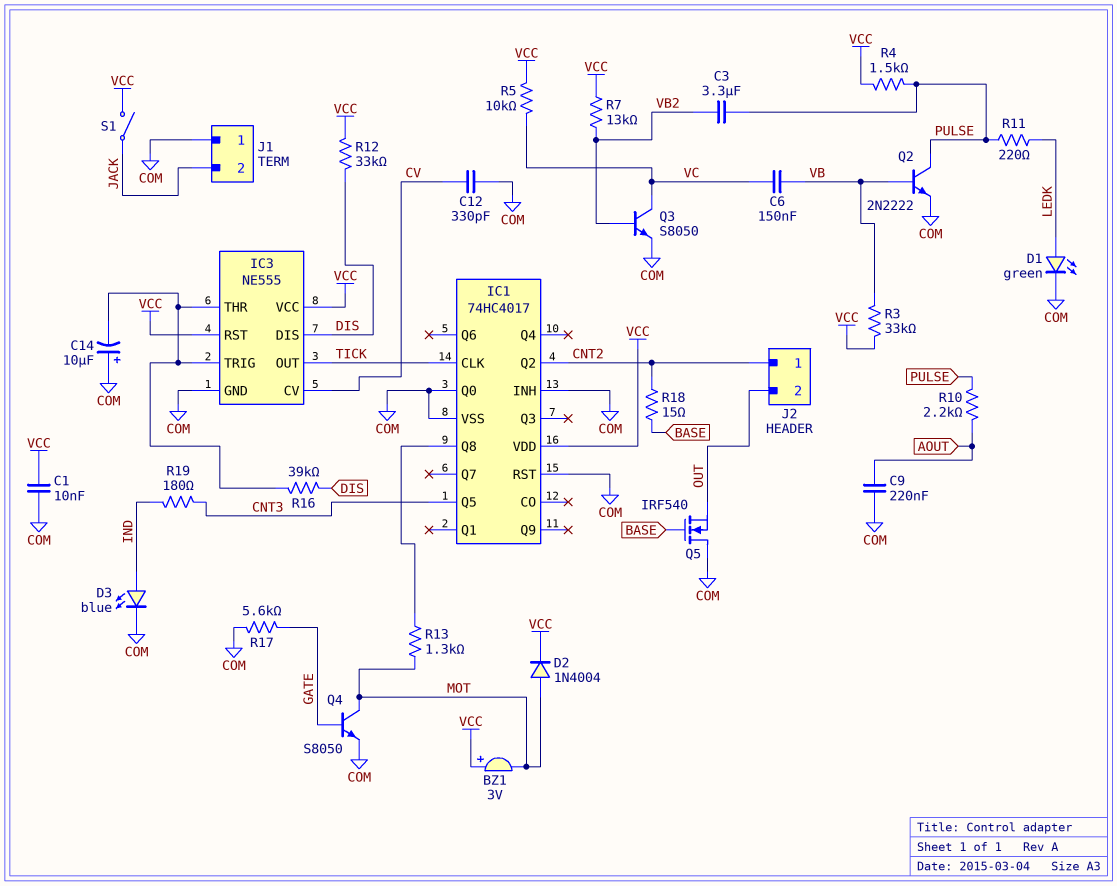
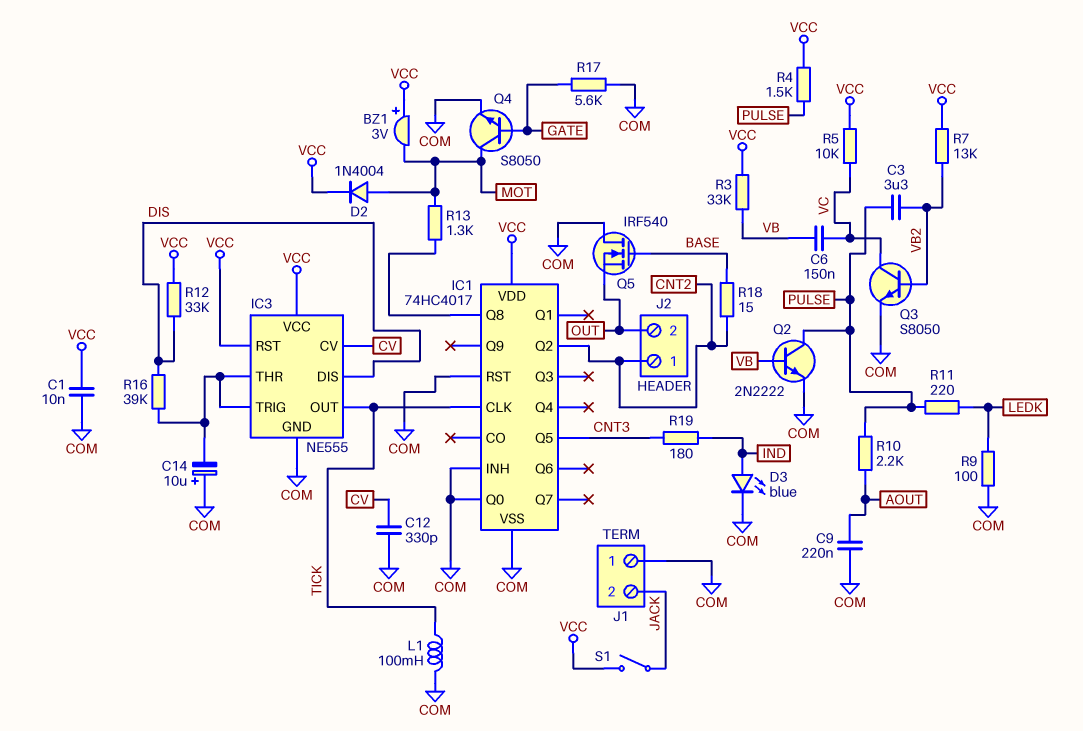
D1: LED green (A LEDK, K COM) -> none
L1: none -> 100mH (COM, TICK)
R9: none -> 100 (COM, LEDK)

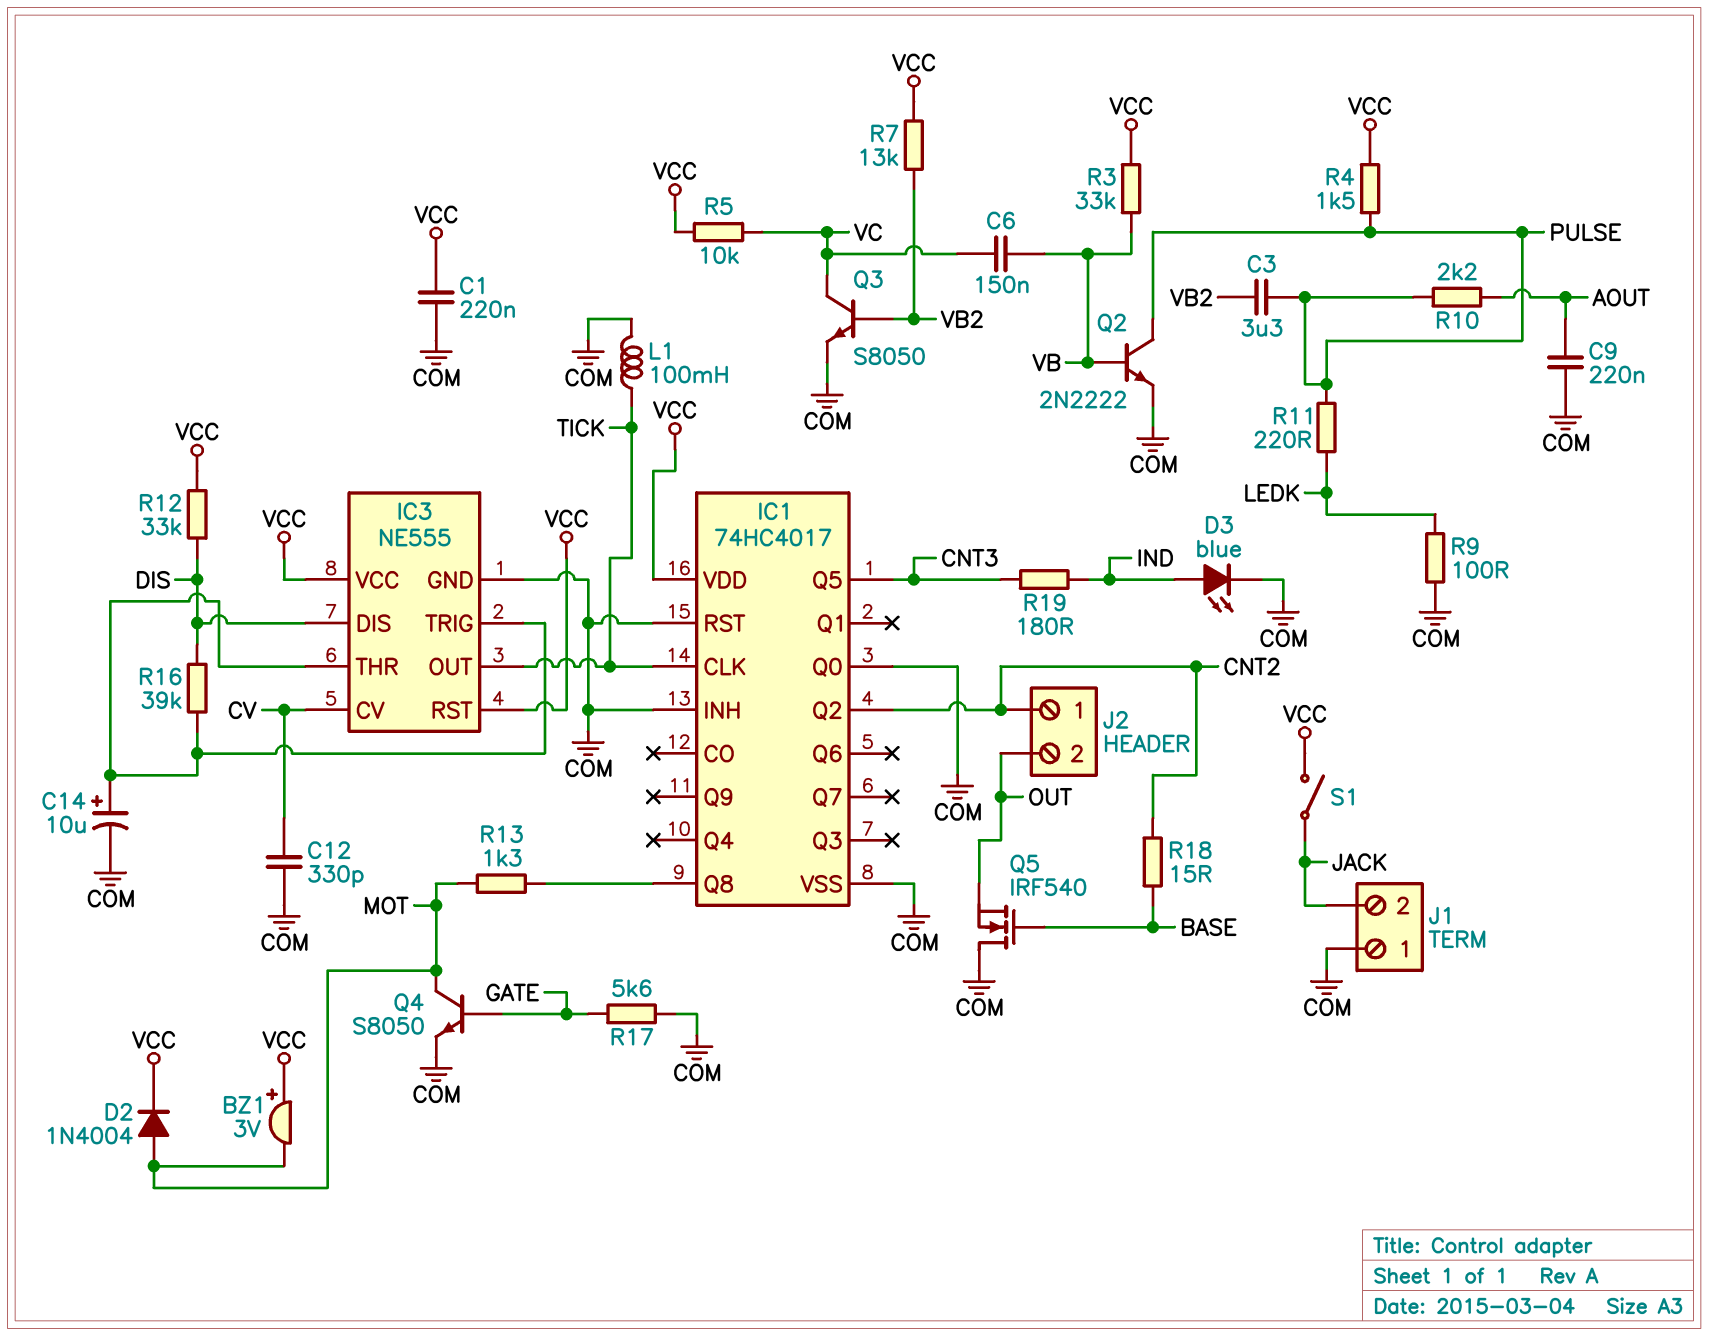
C1: 10nF (COM, VCC) -> 220nF (COM, VCC)
C14: 10uF (plus COM, minus IC3/THR) -> 10uF (plus IC3/THR, minus COM)

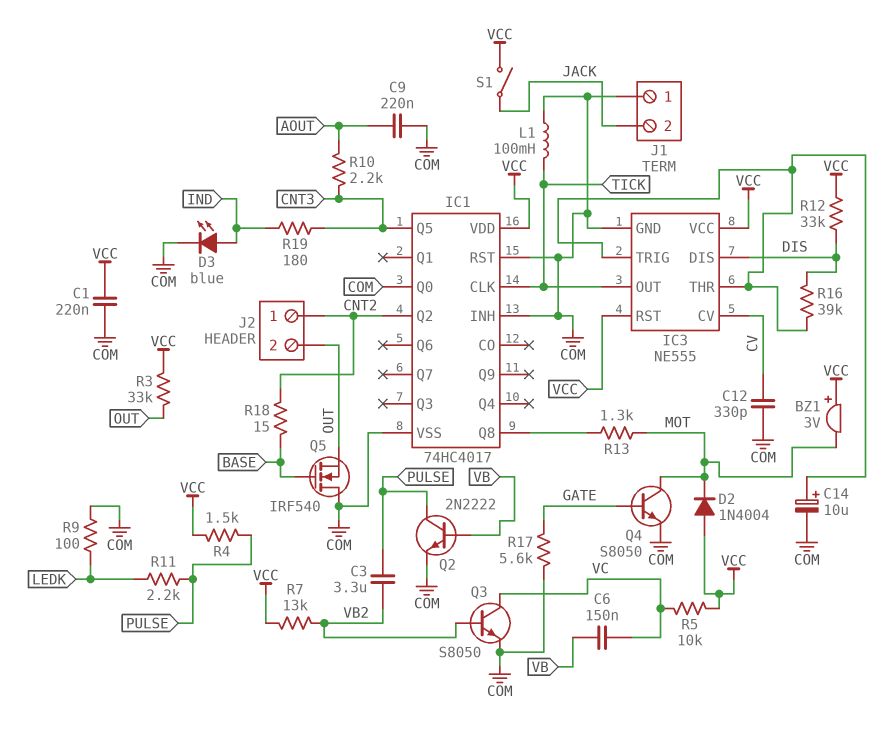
D2: diode 1N4004 (A MOT, K VCC) -> diode 1N4004 (A VCC, K MOT)
R3: 33k (VB, VCC) -> 33k (OUT, VCC)
R10: 2.2k (AOUT, PULSE) -> 2.2k (AOUT, CNT3)
R11: 220 (LEDK, PULSE) -> 2.2k (LEDK, PULSE)

